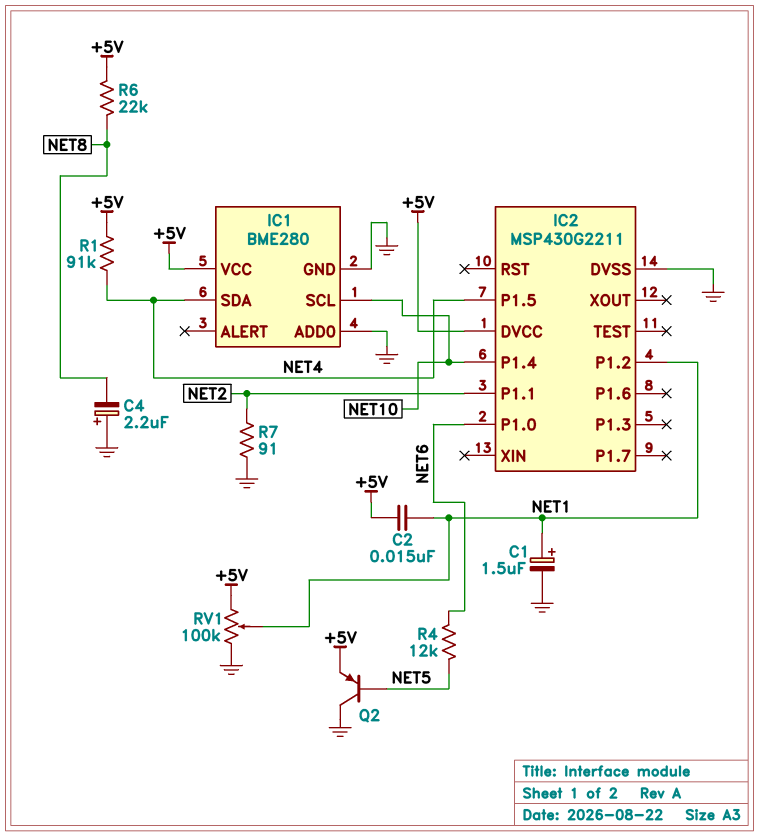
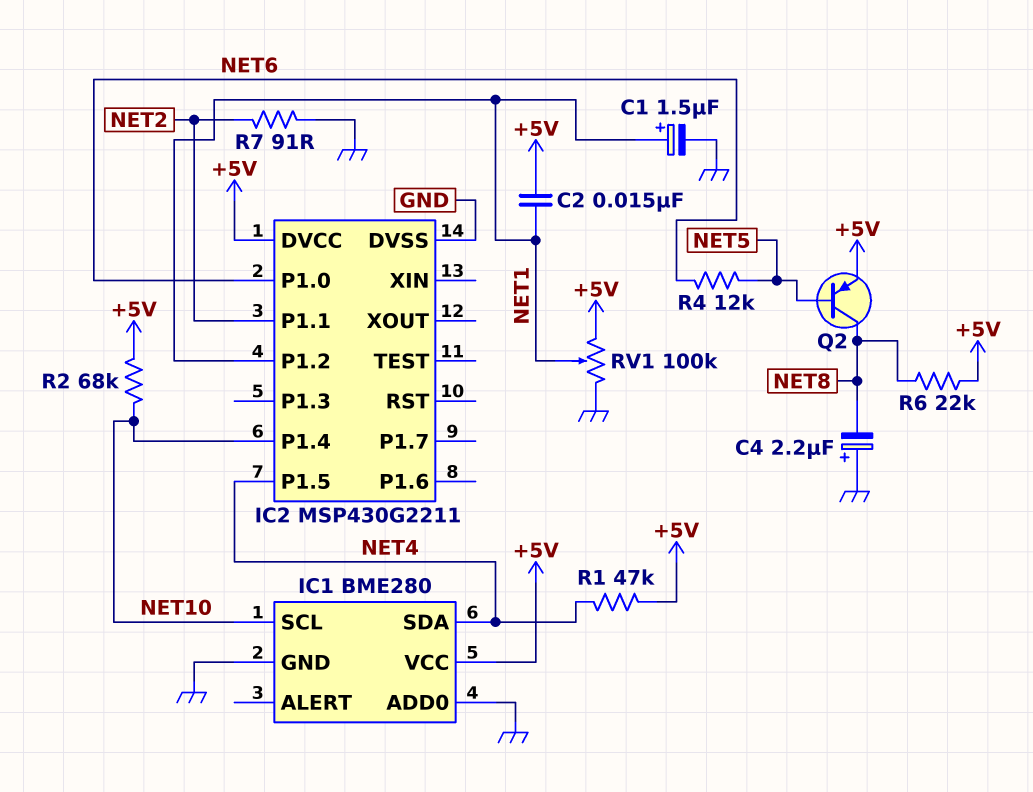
Q2: PNP (B NET5, C GND, E +5V) -> PNP (B NET5, C NET8, E +5V)
R1: 91k (+5V, NET4) -> 47k (+5V, NET4)
R2: none -> 68k (+5V, NET10)

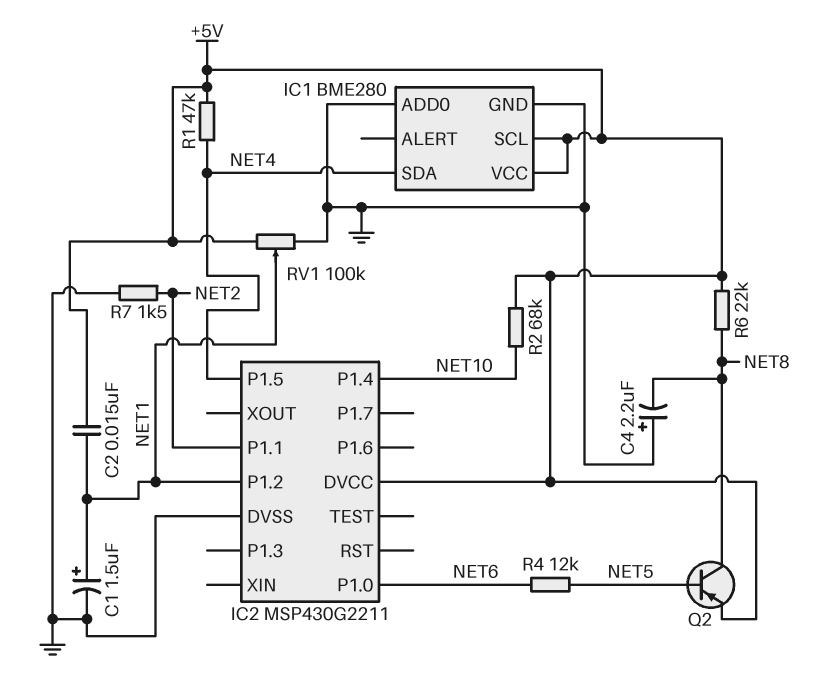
IC1 pin SCL: NET10 -> +5V
R7: 91 (GND, NET2) -> 1.5k (GND, NET2)

